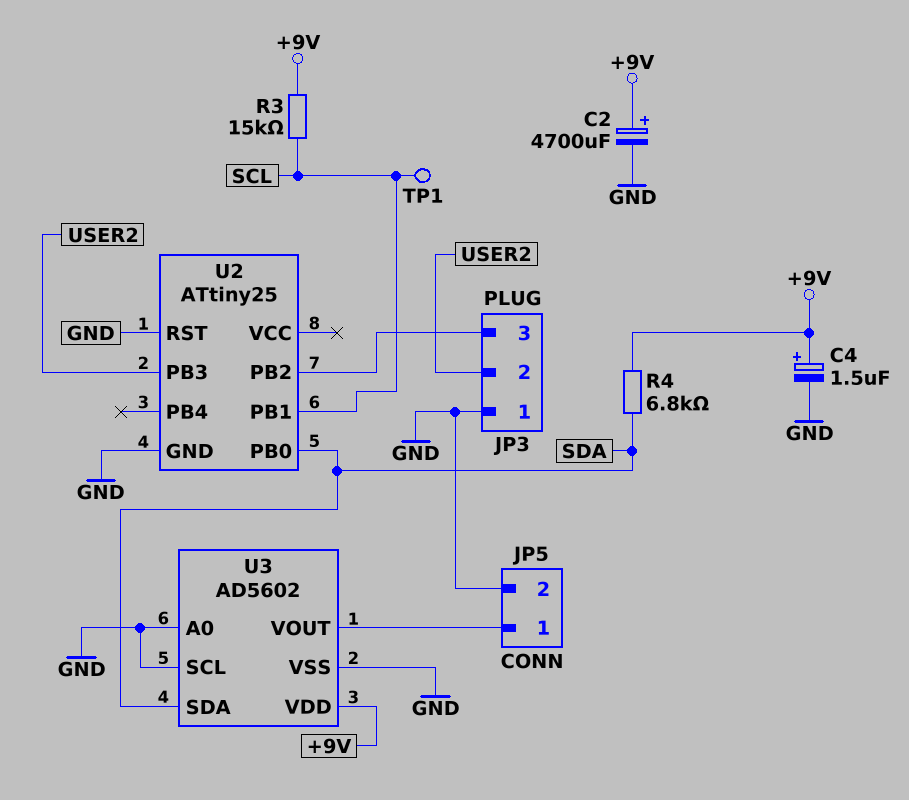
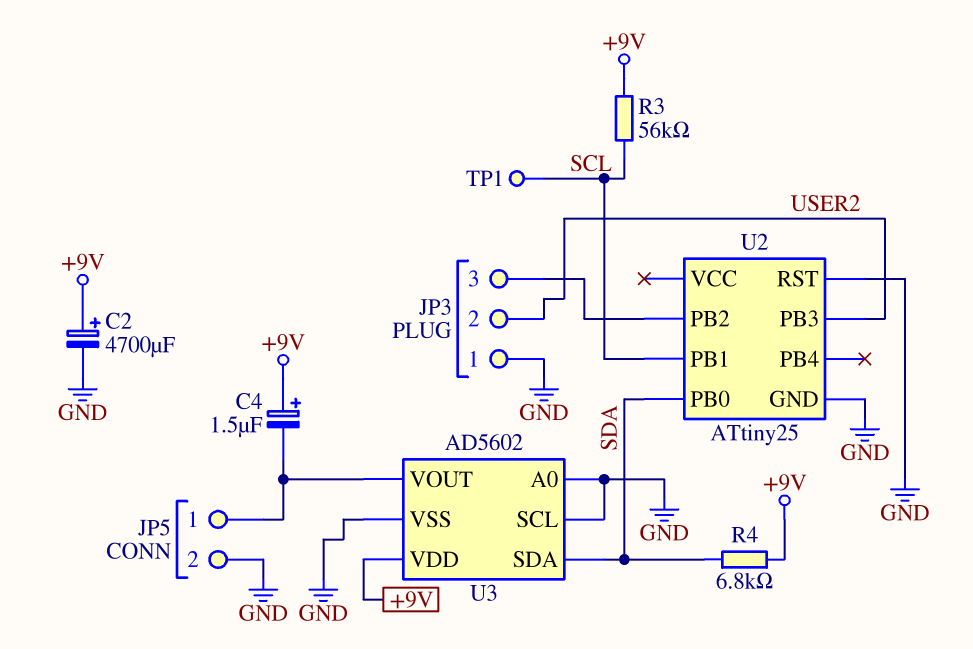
C4: 1.5uF (plus +9V, minus GND) -> 1.5uF (plus +9V, minus JP5/1)
R3: 15k (+9V, SCL) -> 56k (+9V, SCL)

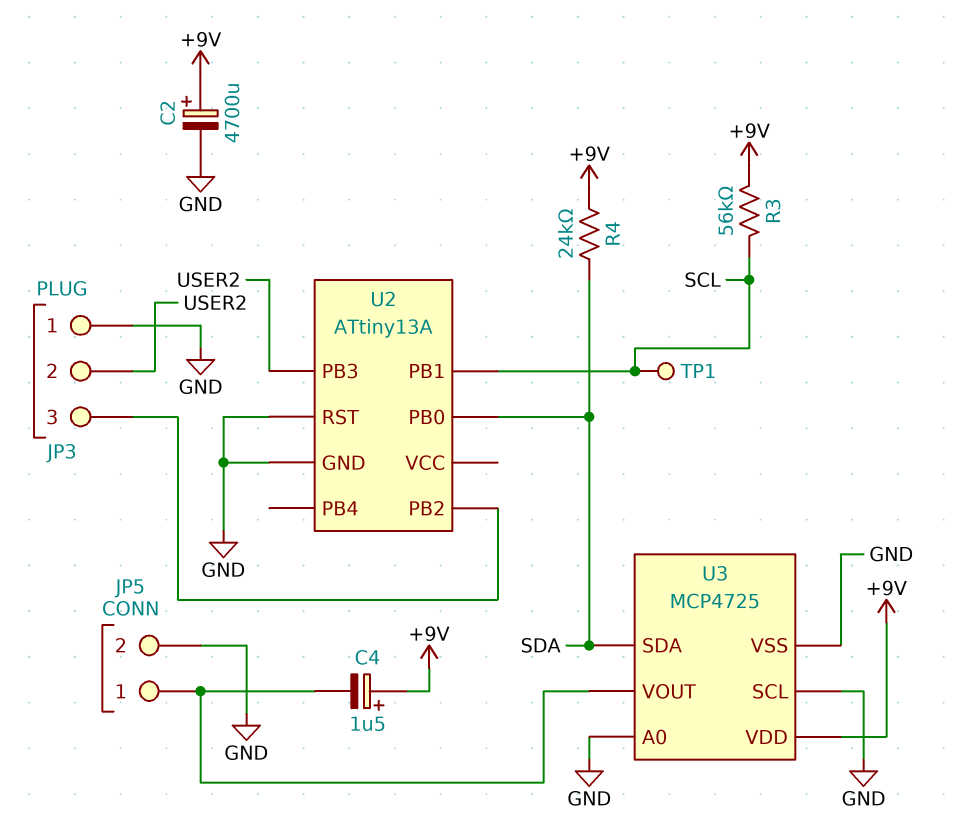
R4: 6.8k (+9V, SDA) -> 24k (+9V, SDA)
U2: ATtiny25 -> ATtiny13A
U3: AD5602 -> MCP4725

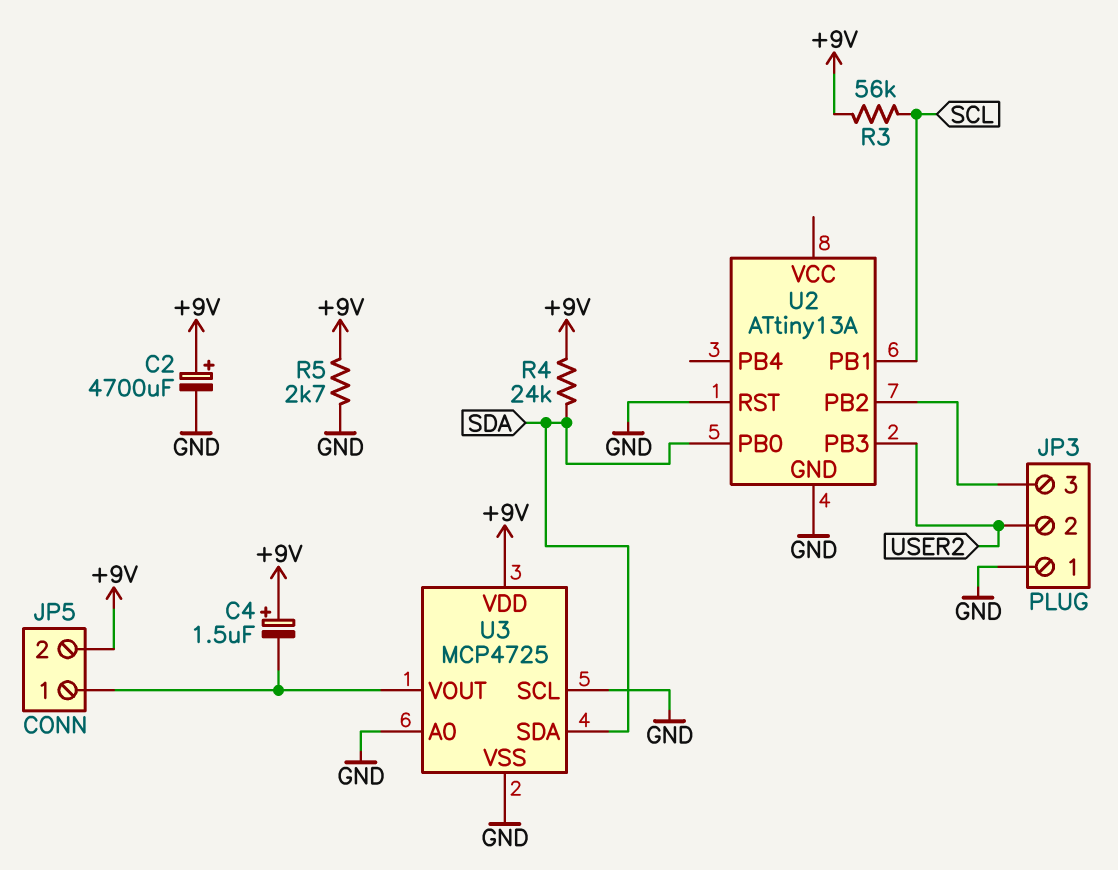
JP5 pin 2: GND -> +9V
R5: none -> 2.7k (+9V, GND)
TP1: test point (SCL) -> none

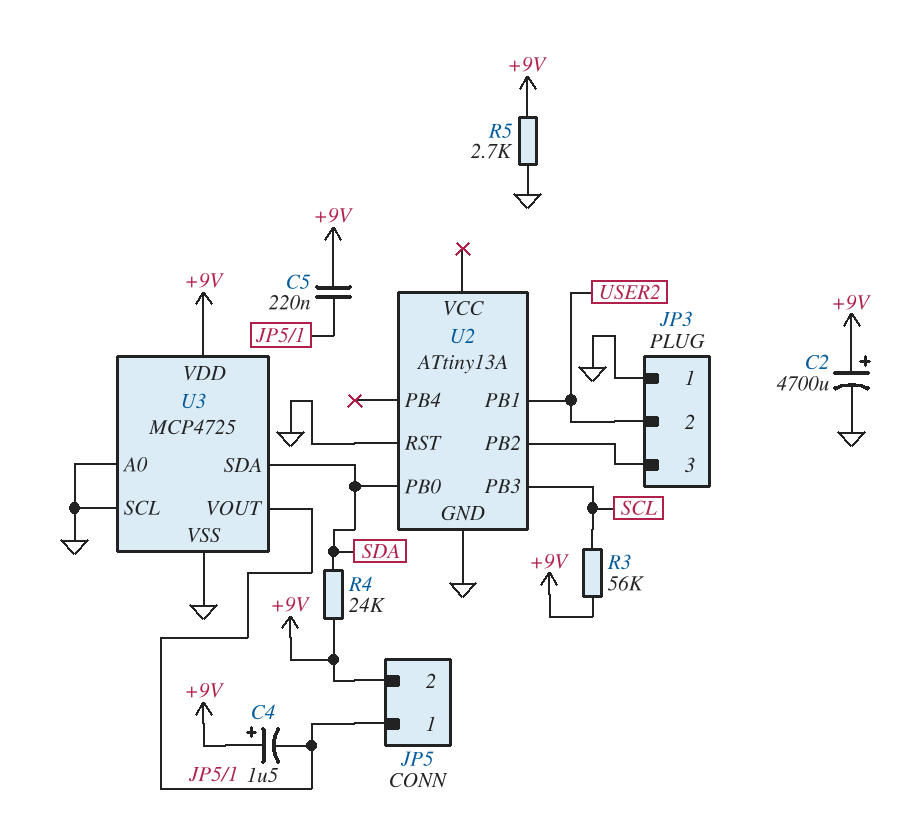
C5: none -> 220nF (+9V, JP5/1)
U2 pin PB1: SCL -> USER2
U2 pin PB3: USER2 -> SCL

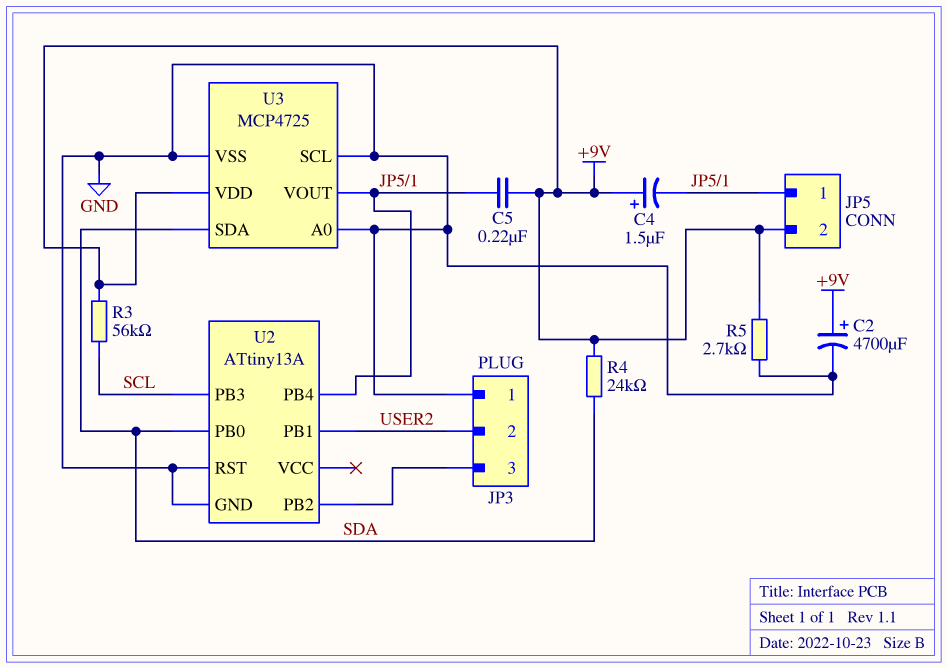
U2 pin PB4: none -> JP5/1

